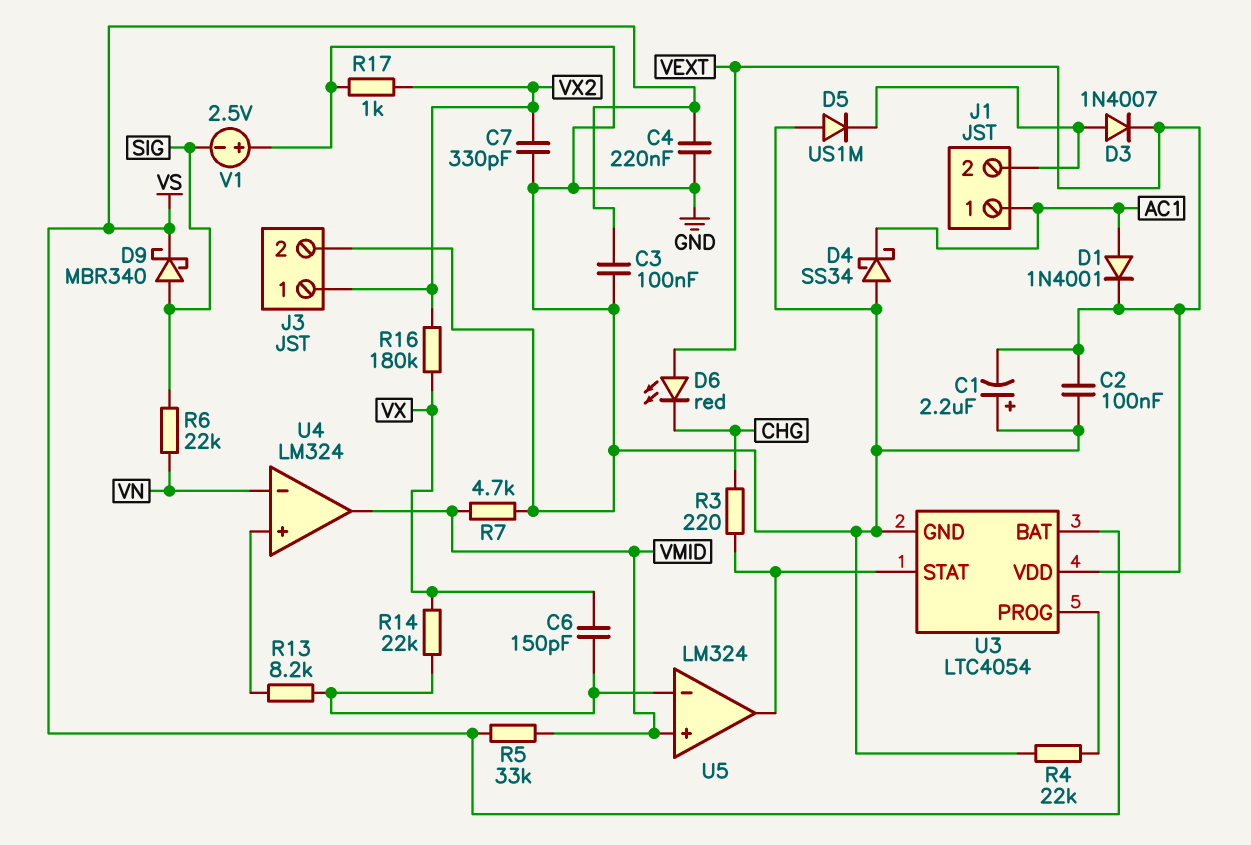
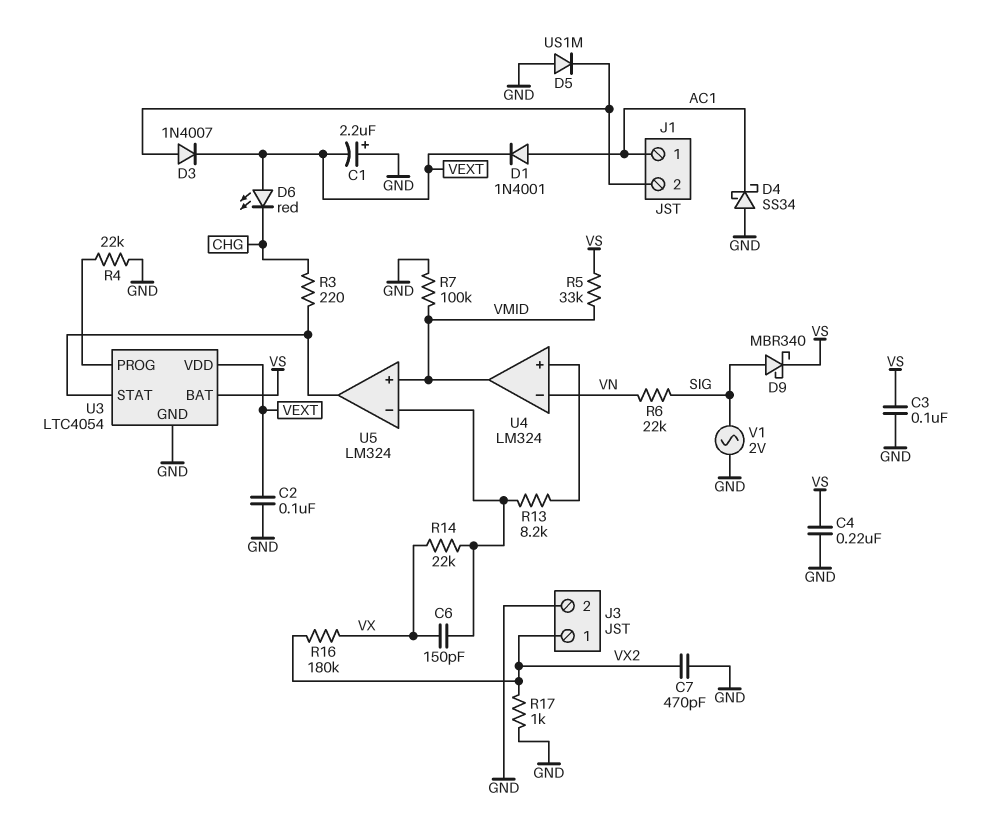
C7: 330pF (GND, VX2) -> 470pF (GND, VX2)
R7: 4.7k (GND, VMID) -> 100k (GND, VMID)
V1: 2.5V (plus GND, minus SIG) -> AC 2V (GND, SIG)

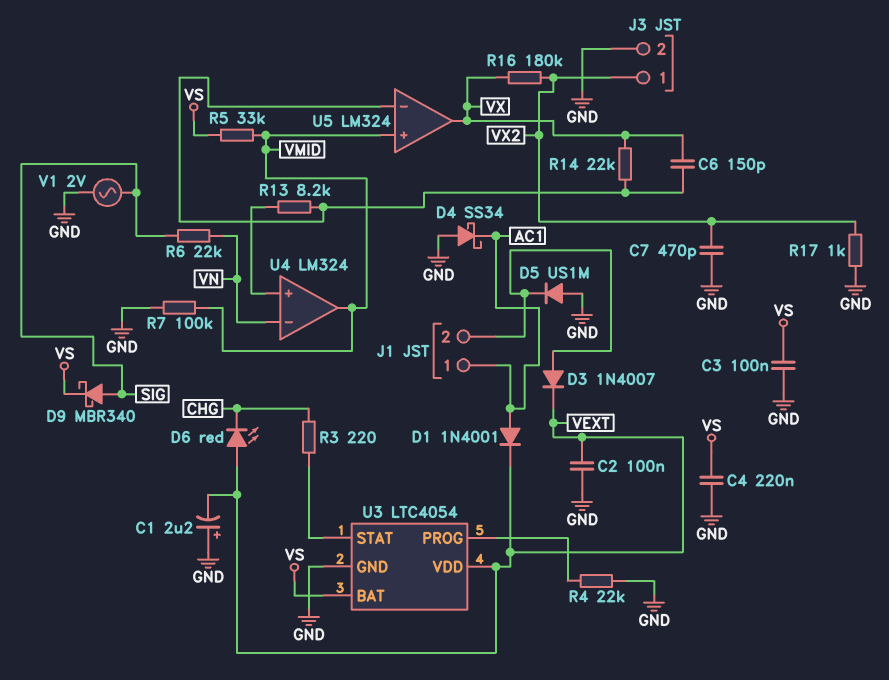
U5 pin out: U3/STAT -> VX

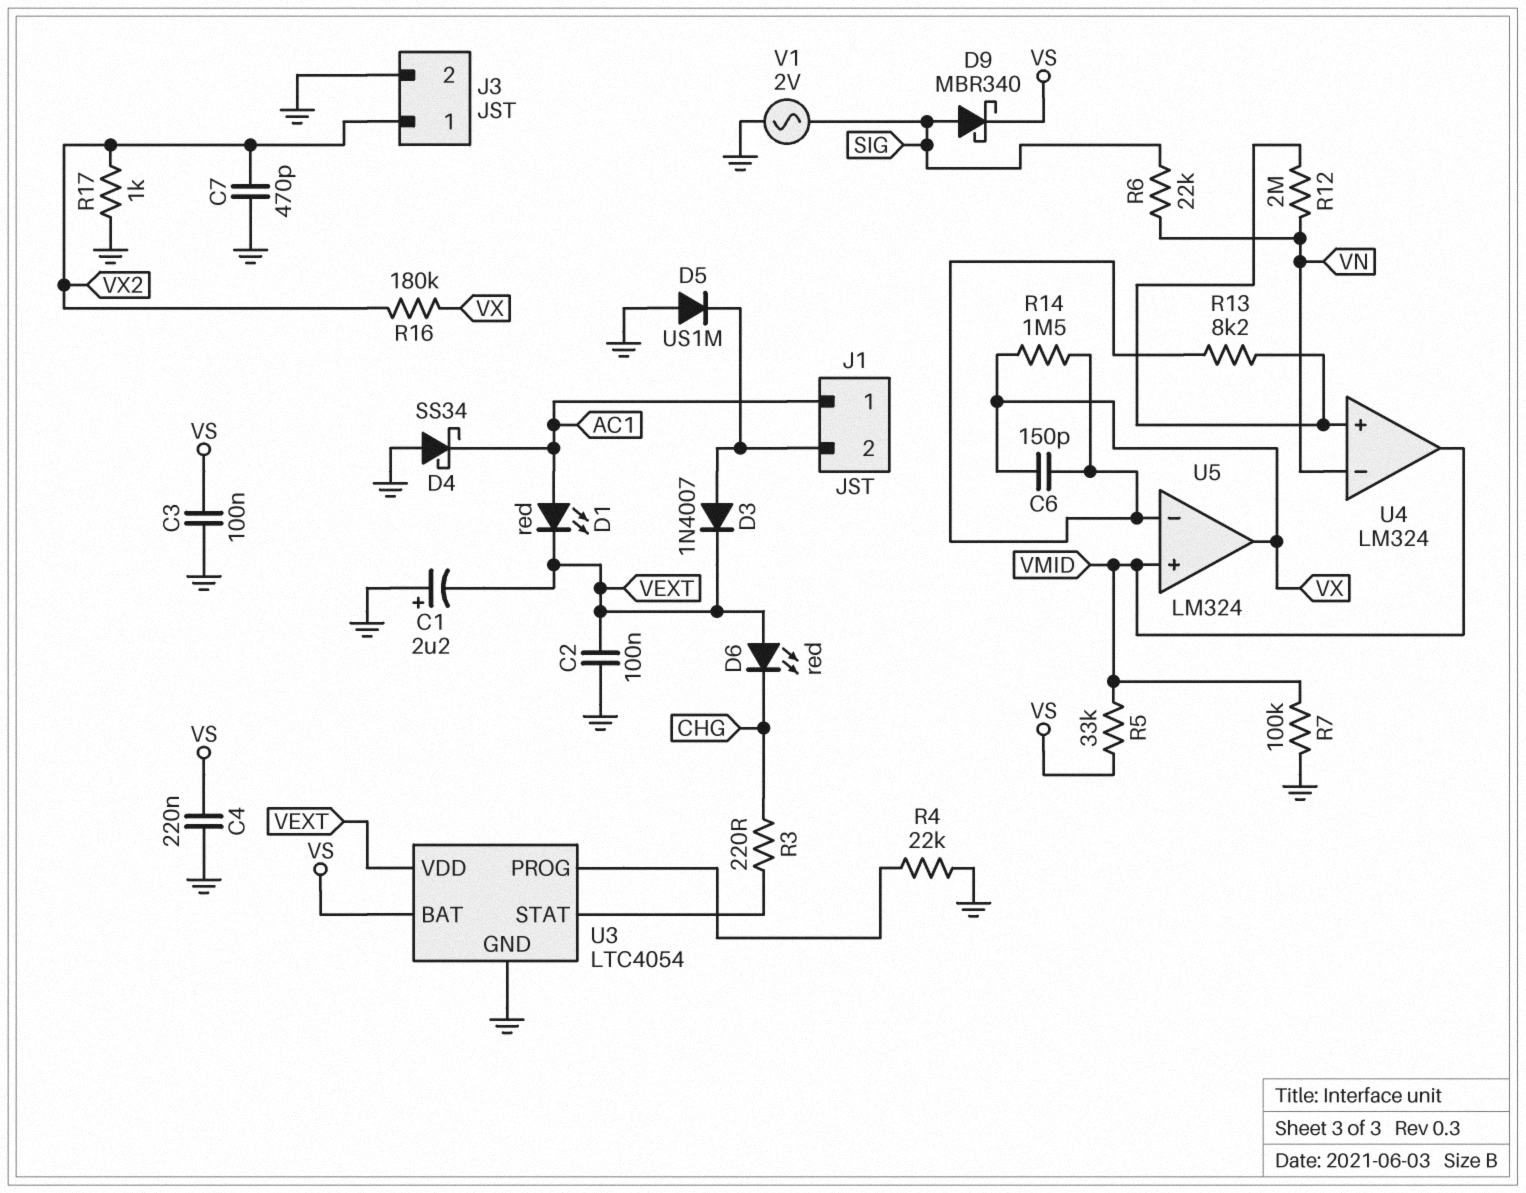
D1: diode 1N4001 (A AC1, K VEXT) -> LED red (A AC1, K VEXT)
R12: none -> 2M (U4/in+, VN)
R14: 22k (U5/in-, VX) -> 1.5M (U5/in-, VX)

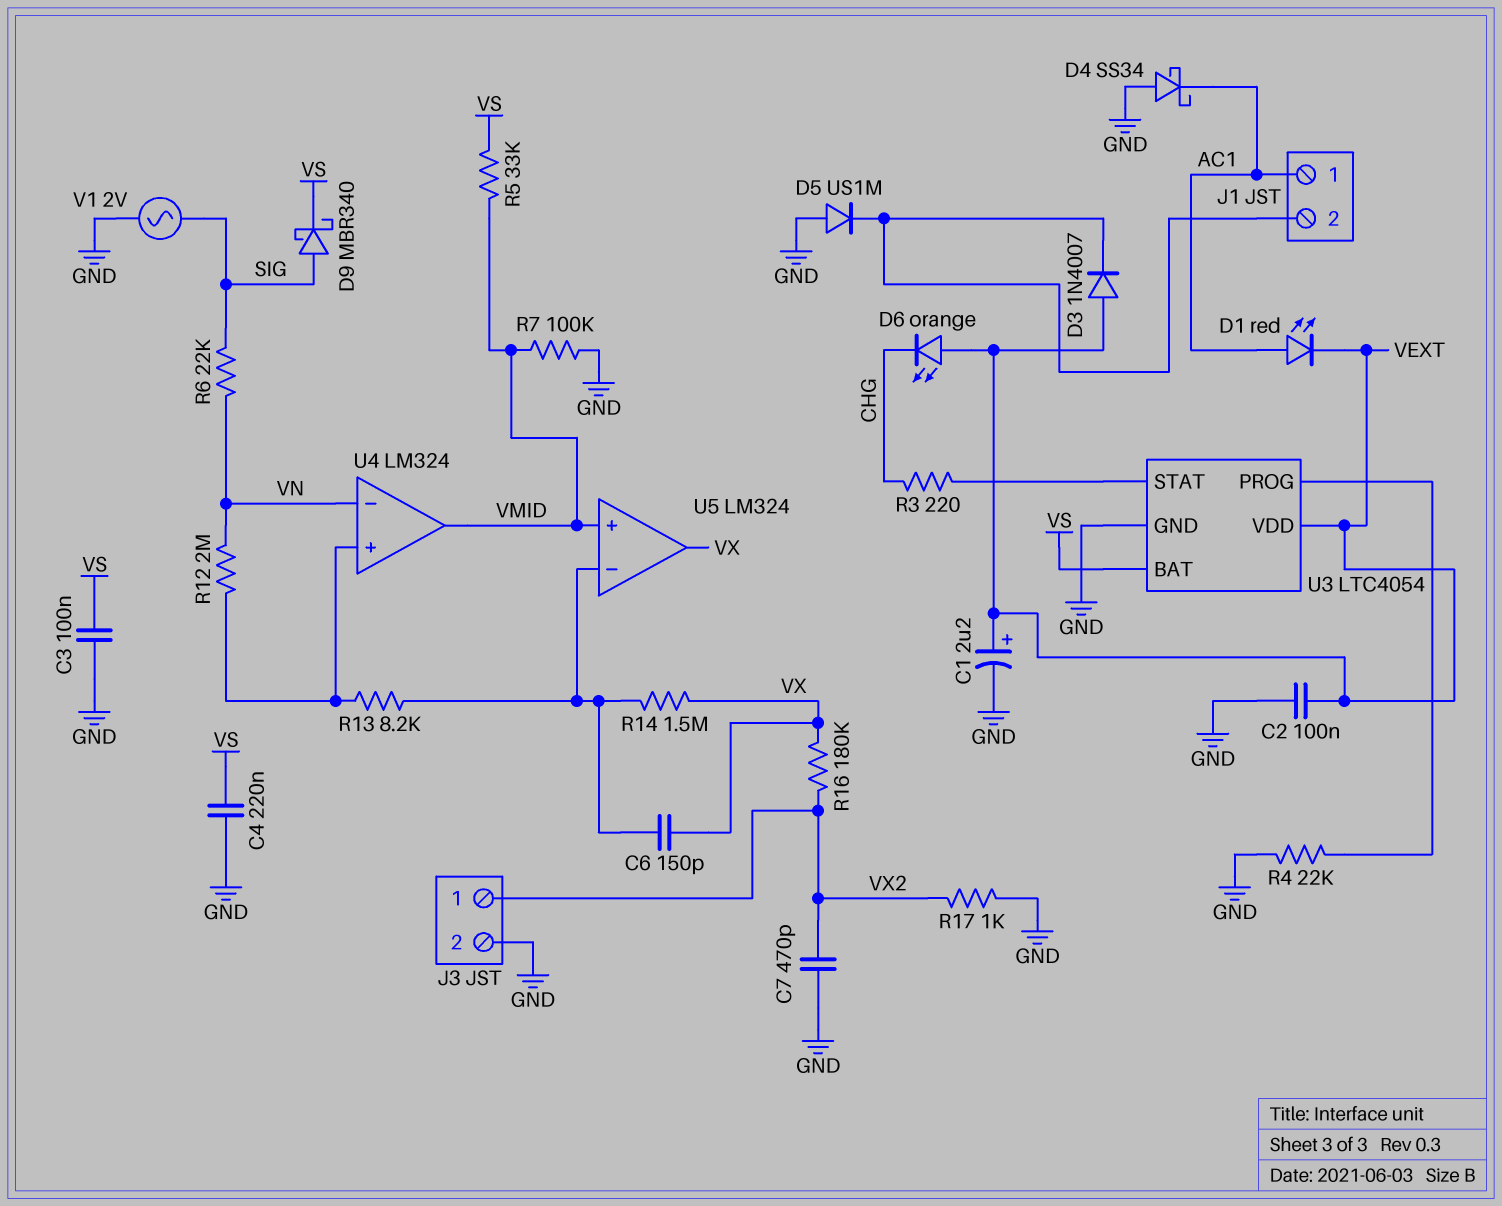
C1: 2.2uF (plus GND, minus VEXT) -> 2.2uF (plus VEXT, minus GND)
D3: diode 1N4007 (A J1/2, K VEXT) -> diode 1N4007 (A VEXT, K J1/2)
D6: LED red (A VEXT, K CHG) -> LED orange (A VEXT, K CHG)

